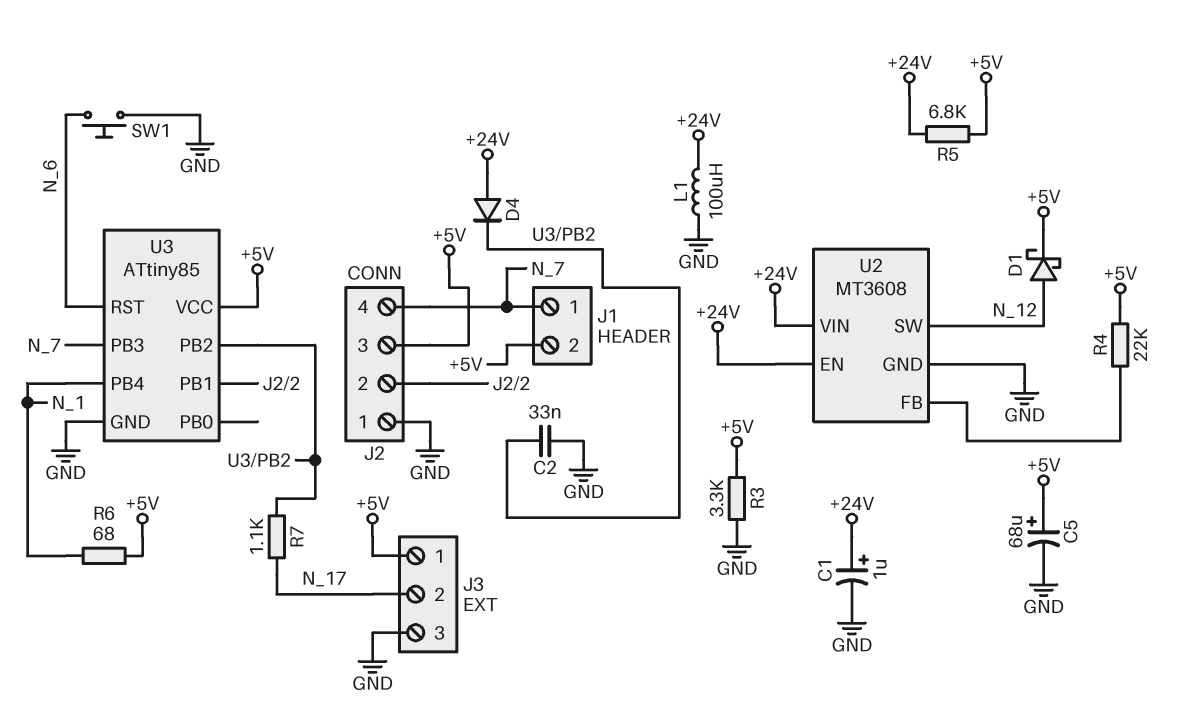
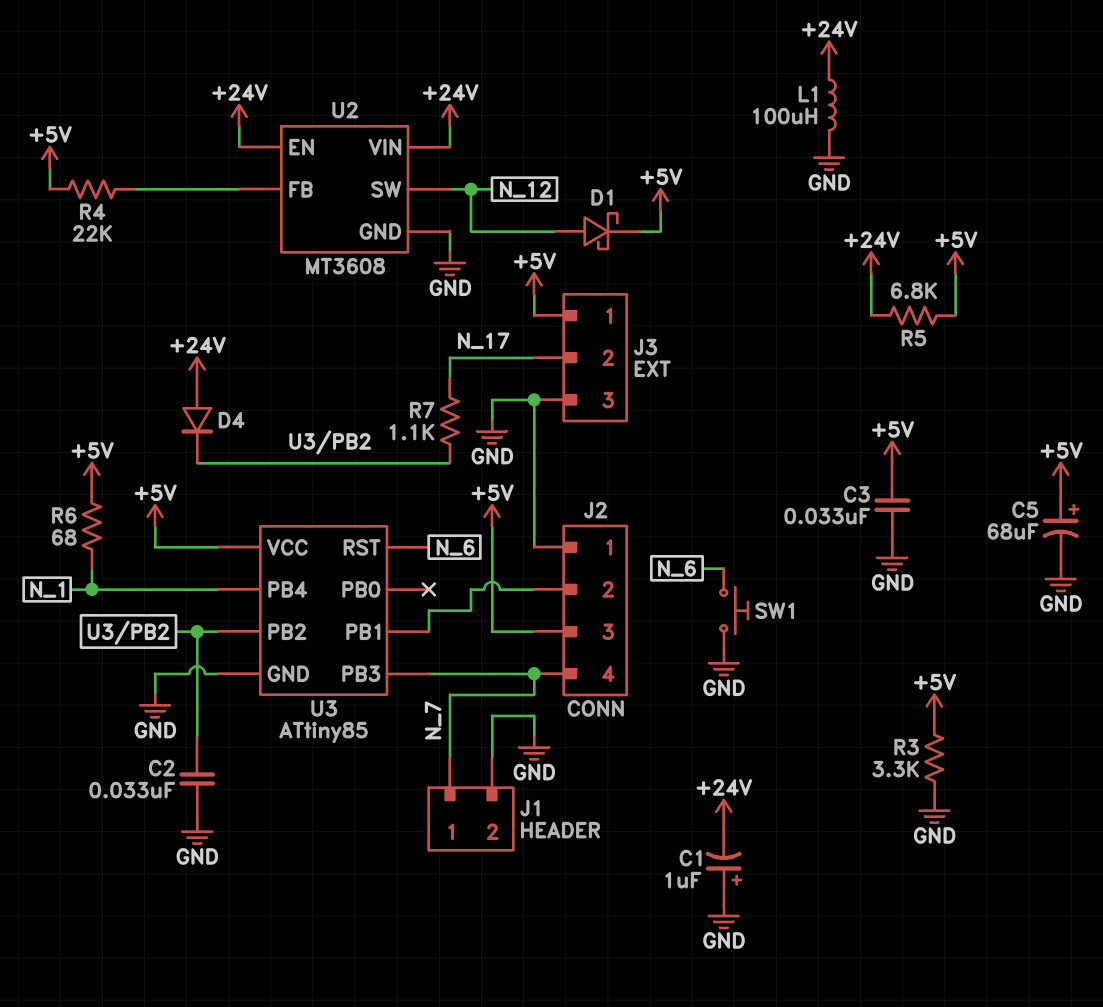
C1: 1uF (plus +24V, minus GND) -> 1uF (plus GND, minus +24V)
C3: none -> 33nF (+5V, GND)
J1 pin 2: +5V -> GND

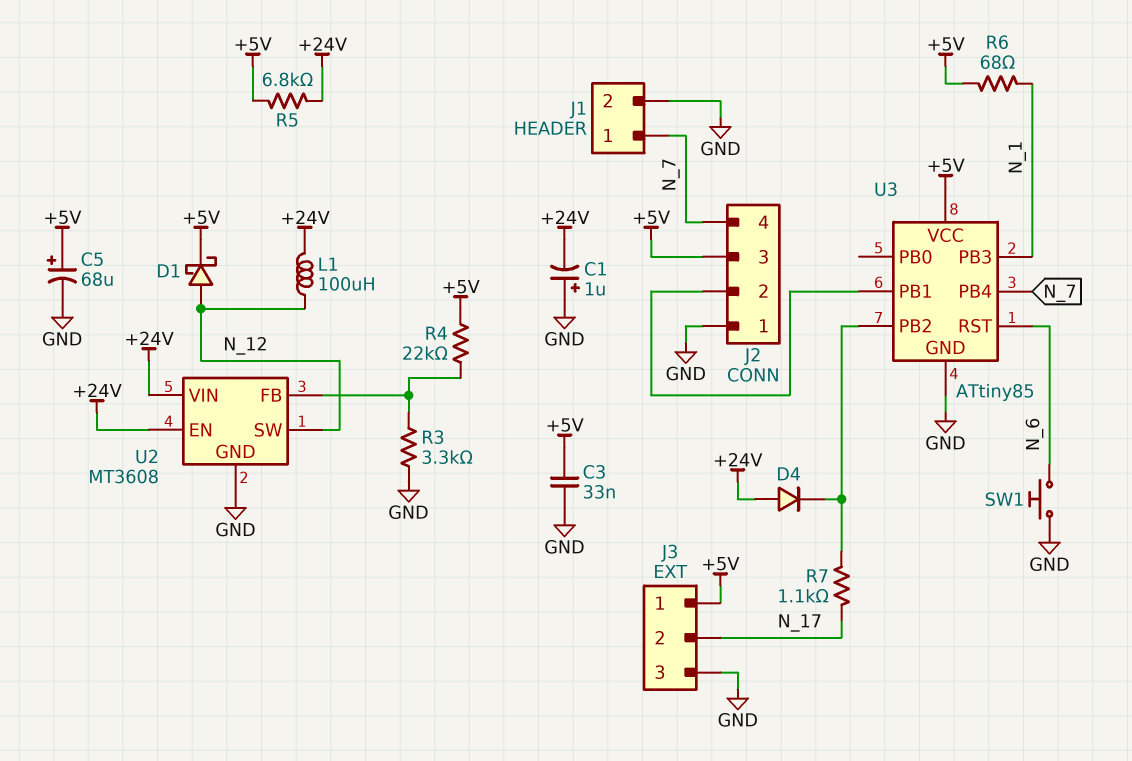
C2: 33nF (GND, U3/PB2) -> none
L1: 100uH (+24V, GND) -> 100uH (+24V, N_12)
R3: 3.3k (+5V, GND) -> 3.3k (GND, U2/FB)
U3 pin PB3: N_7 -> N_1
U3 pin PB4: N_1 -> N_7

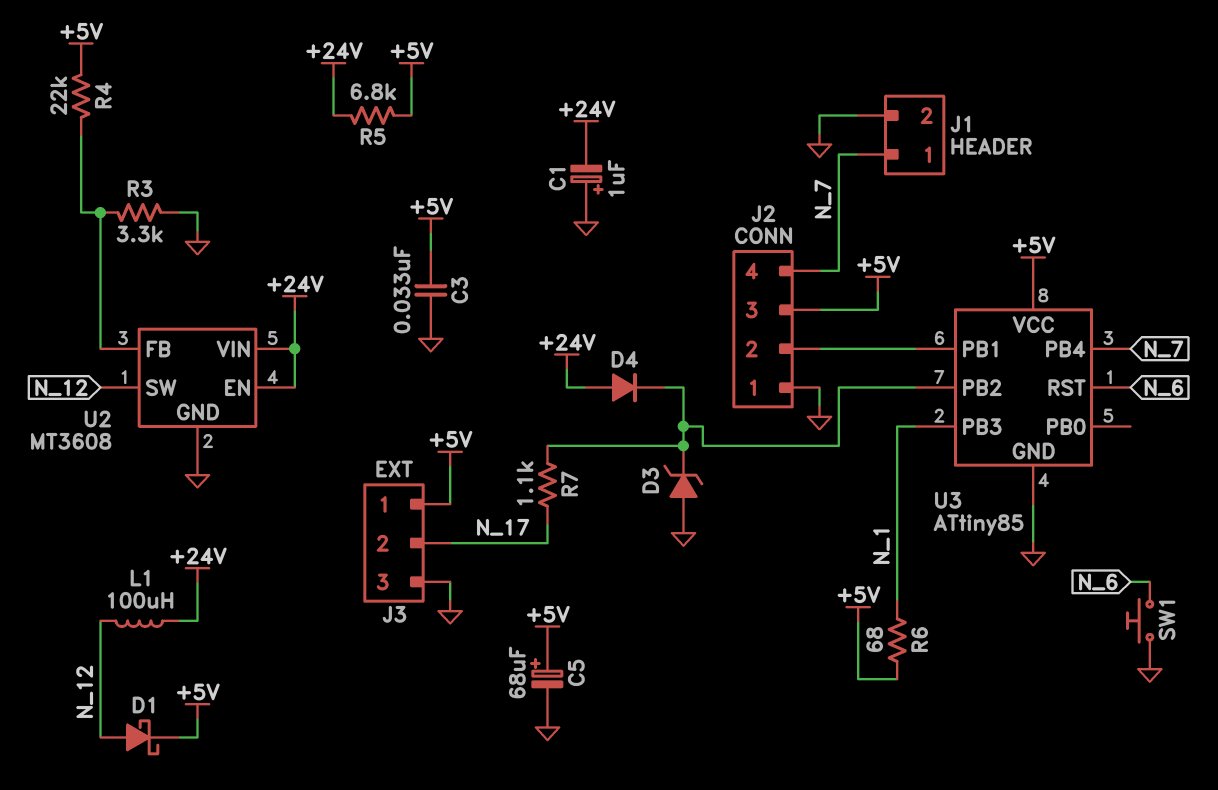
D3: none -> zener (A GND, K U3/PB2)

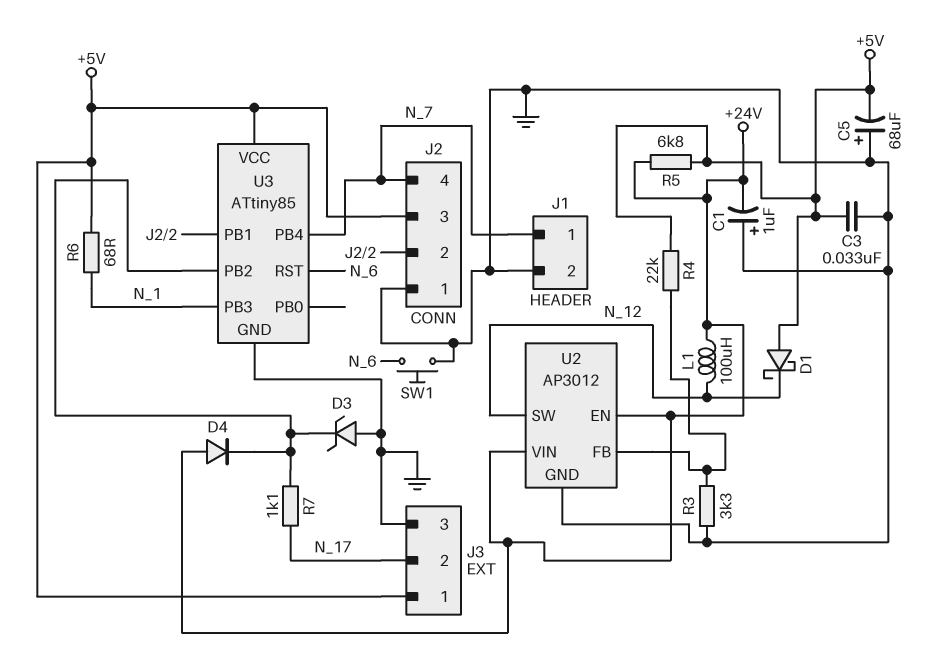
C5: 68uF (plus +5V, minus GND) -> 68uF (plus GND, minus +5V)
D1: schottky (A N_12, K +5V) -> schottky (A +5V, K N_12)
U2: MT3608 -> AP3012

